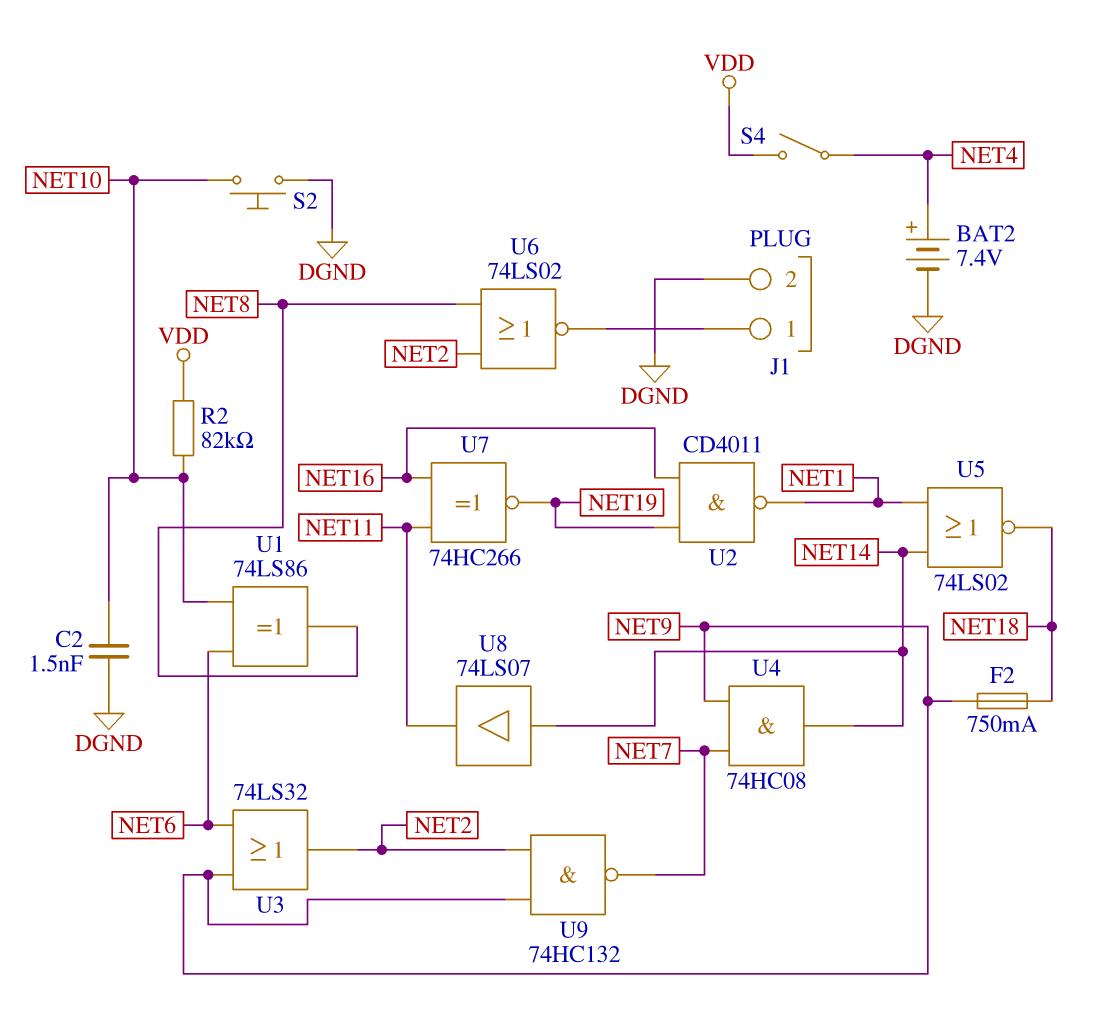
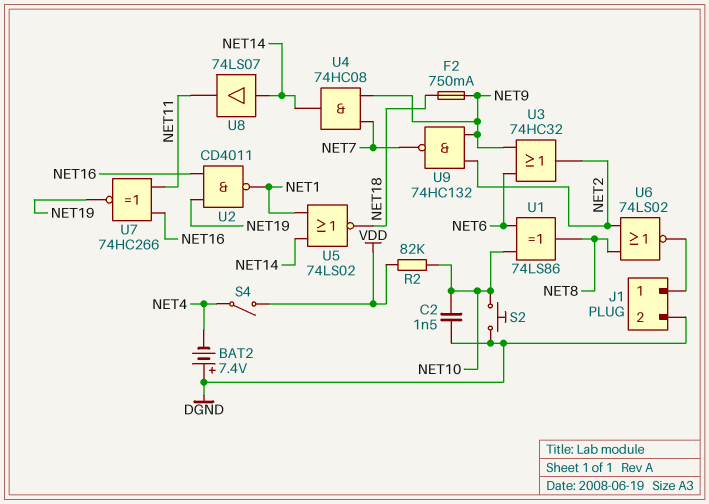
BAT2: 7.4V (plus NET4, minus DGND) -> 7.4V (plus DGND, minus NET4)
U3: OR 74LS32 (in NET6, in NET9, out NET2) -> OR 74HC32 (in NET6, in NET9, out NET2)

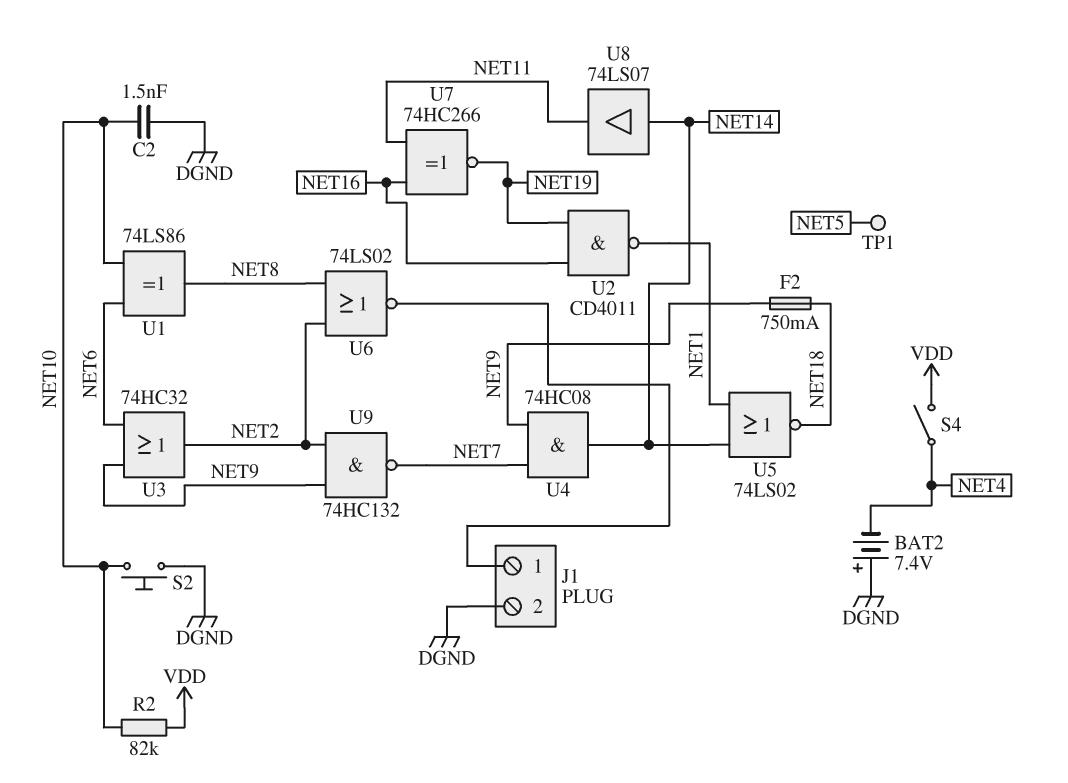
TP1: none -> test point (NET5)

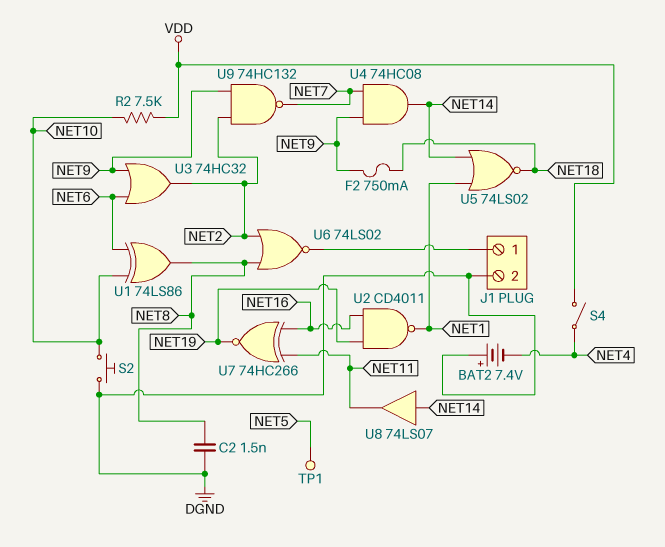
C2: 1.5nF (DGND, NET10) -> 1.5nF (DGND, NET8)
R2: 82k (NET10, VDD) -> 7.5k (NET10, VDD)

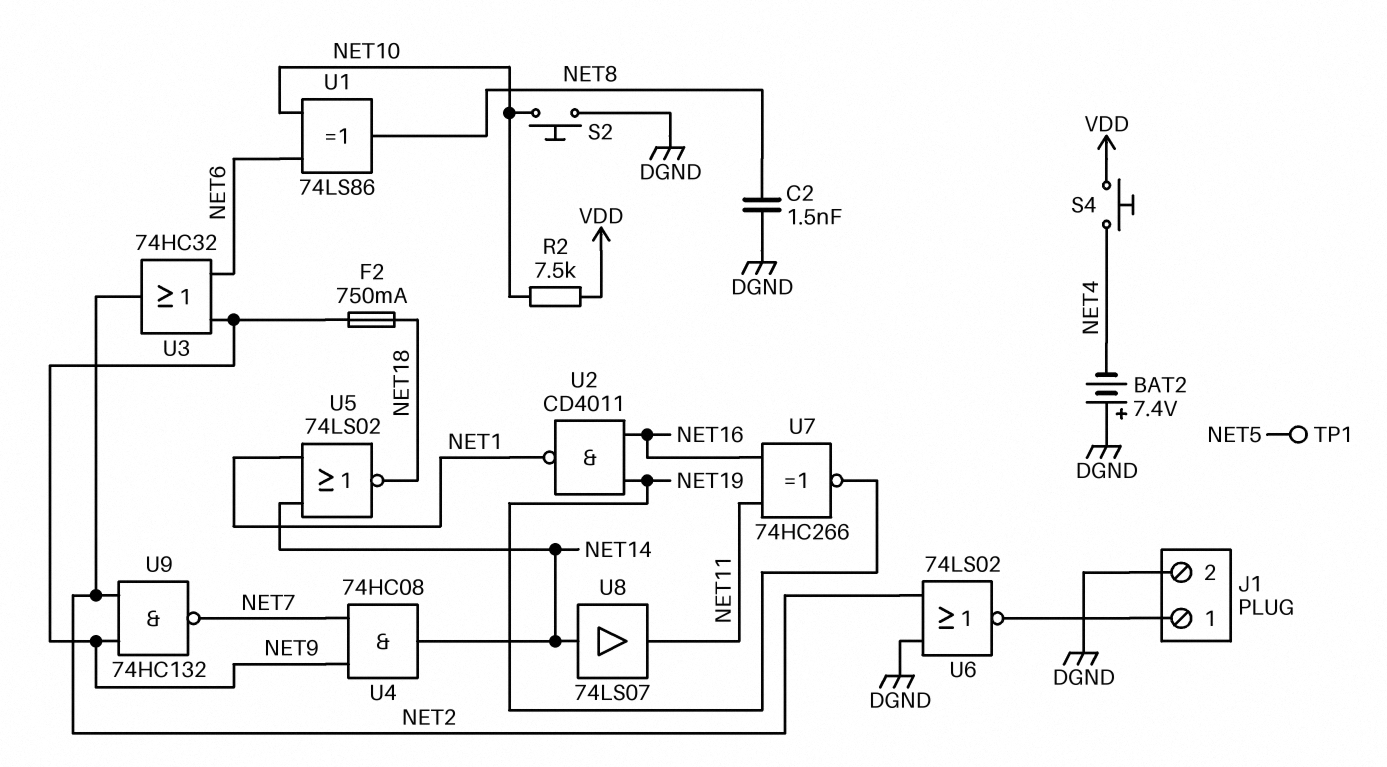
S4: switch (NET4, VDD) -> button (NET4, VDD)
U6: NOR 74LS02 (in NET2, in NET8, out J1/1) -> NOR 74LS02 (in DGND, in NET2, out J1/1)

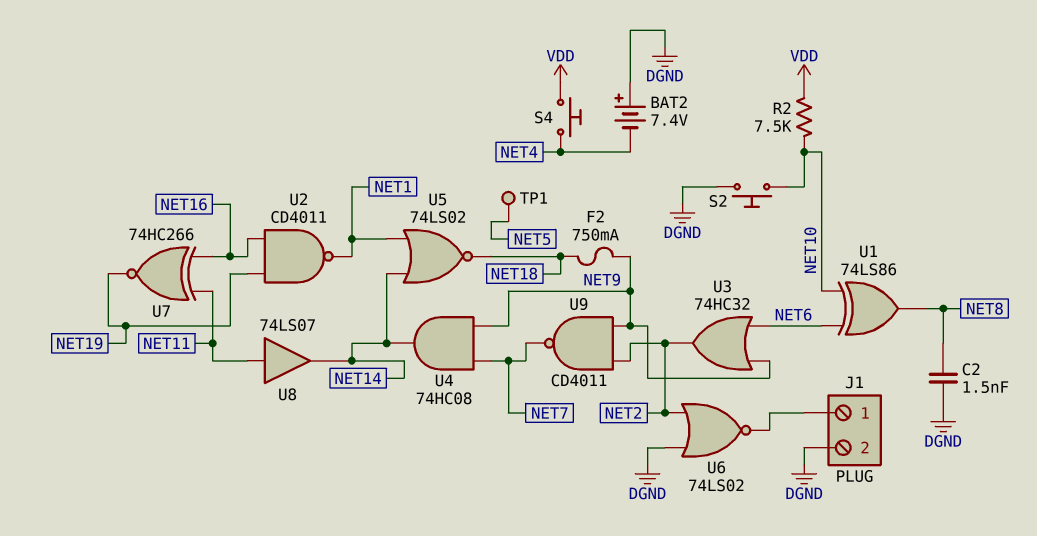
U8: buffer 74LS07 (in NET14, out NET11) -> buffer 74LS07 (in NET11, out NET14)
U9: NAND 74HC132 (in NET2, in NET9, out NET7) -> NAND CD4011 (in NET2, in NET9, out NET7)

